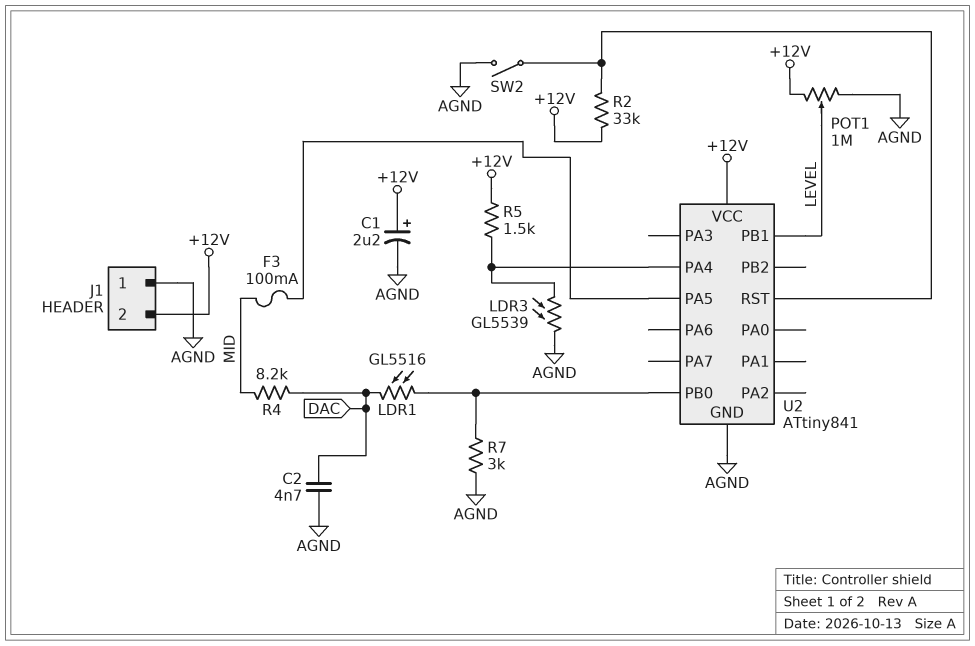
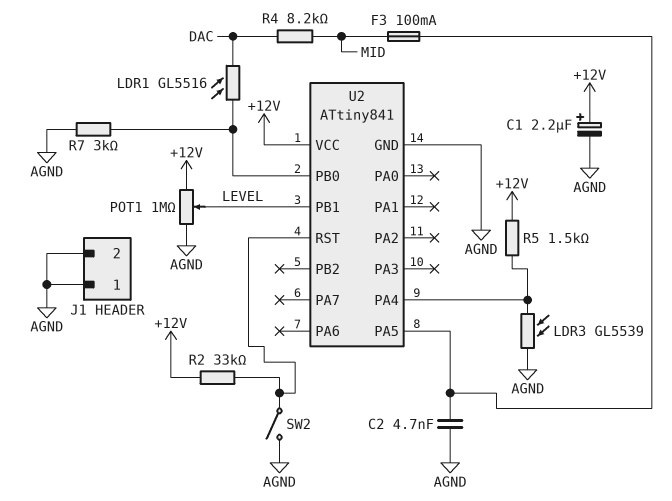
C2: 4.7nF (AGND, DAC) -> 4.7nF (AGND, U2/PA5)
J1 pin 2: +12V -> AGND

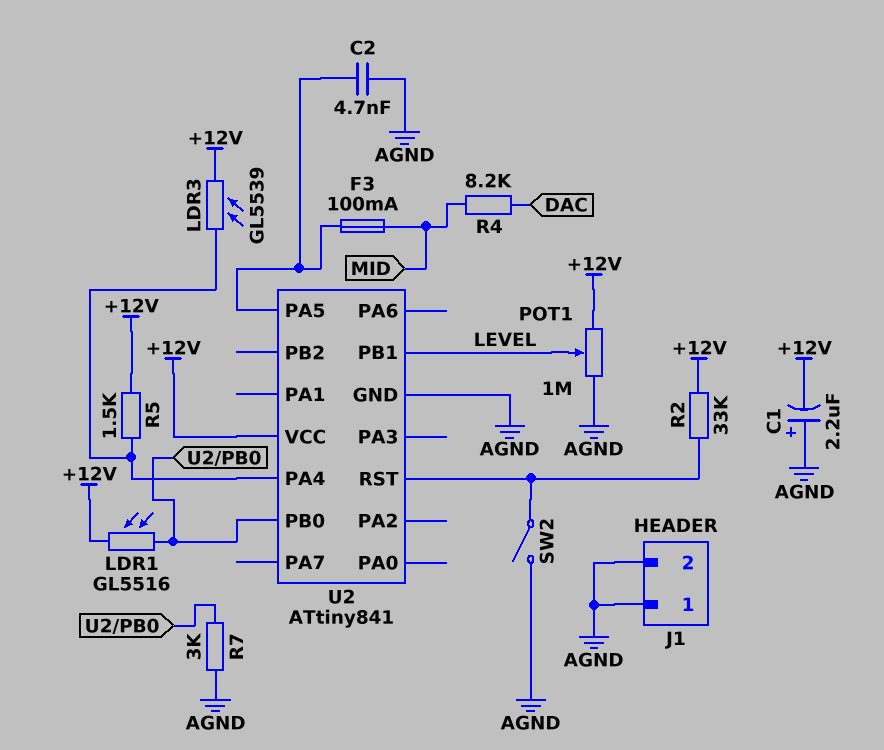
C1: 2.2uF (plus +12V, minus AGND) -> 2.2uF (plus AGND, minus +12V)
LDR1: GL5516 (DAC, U2/PB0) -> GL5516 (+12V, U2/PB0)
LDR3: GL5539 (AGND, U2/PA4) -> GL5539 (+12V, U2/PA4)

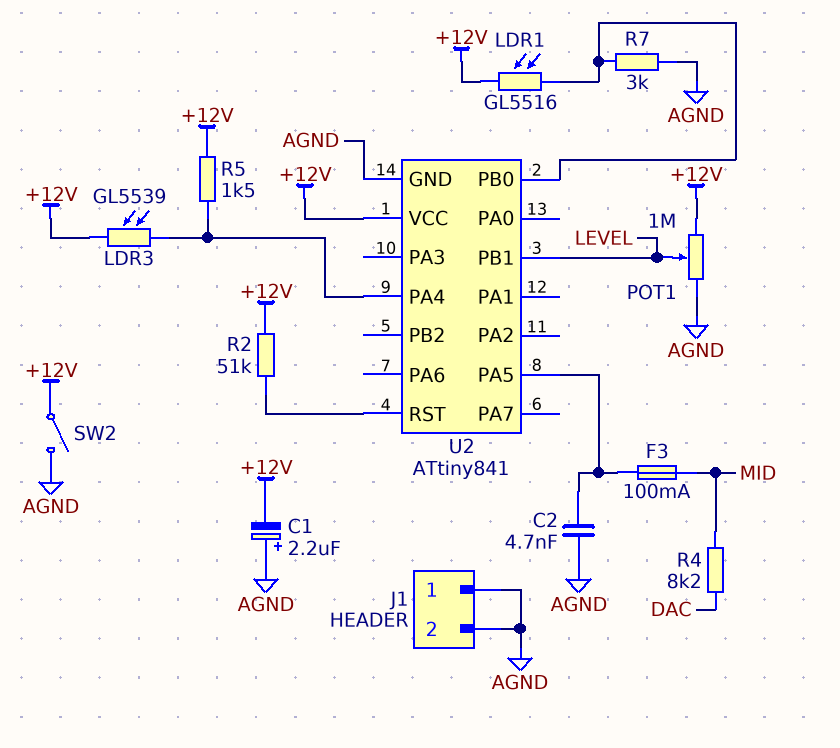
R2: 33k (+12V, U2/RST) -> 51k (+12V, U2/RST)
SW2: switch (AGND, U2/RST) -> switch (+12V, AGND)

